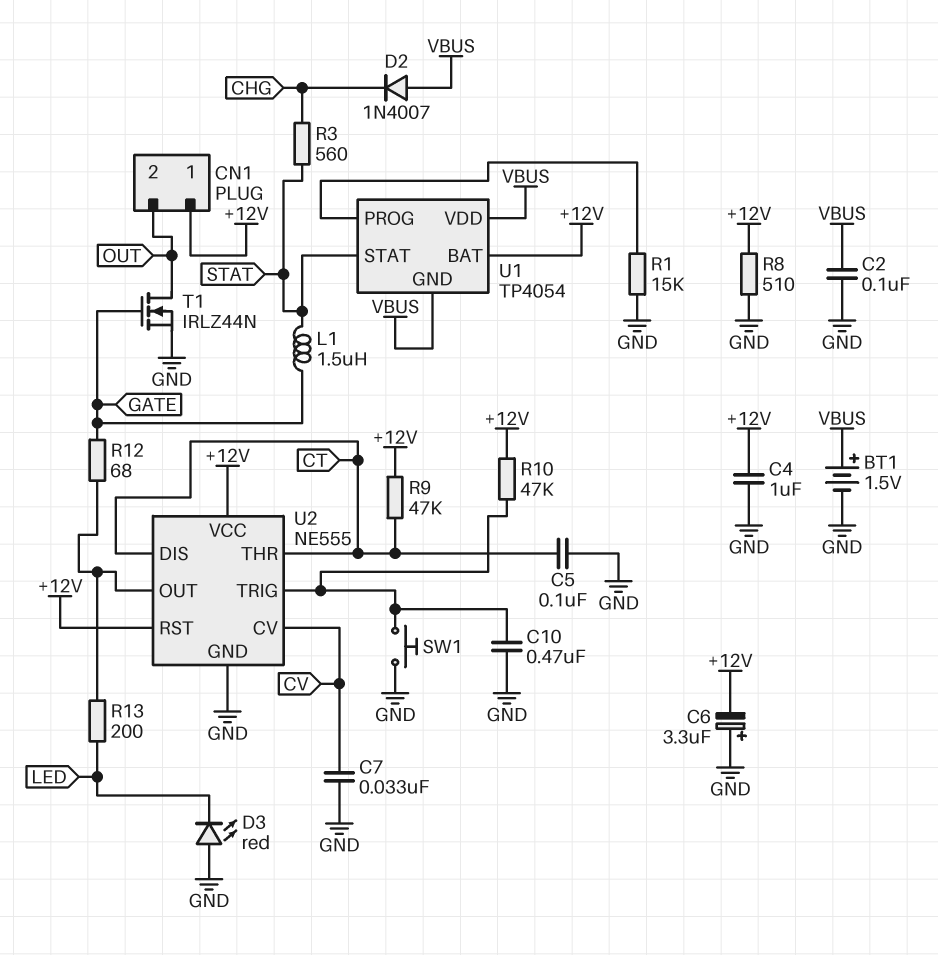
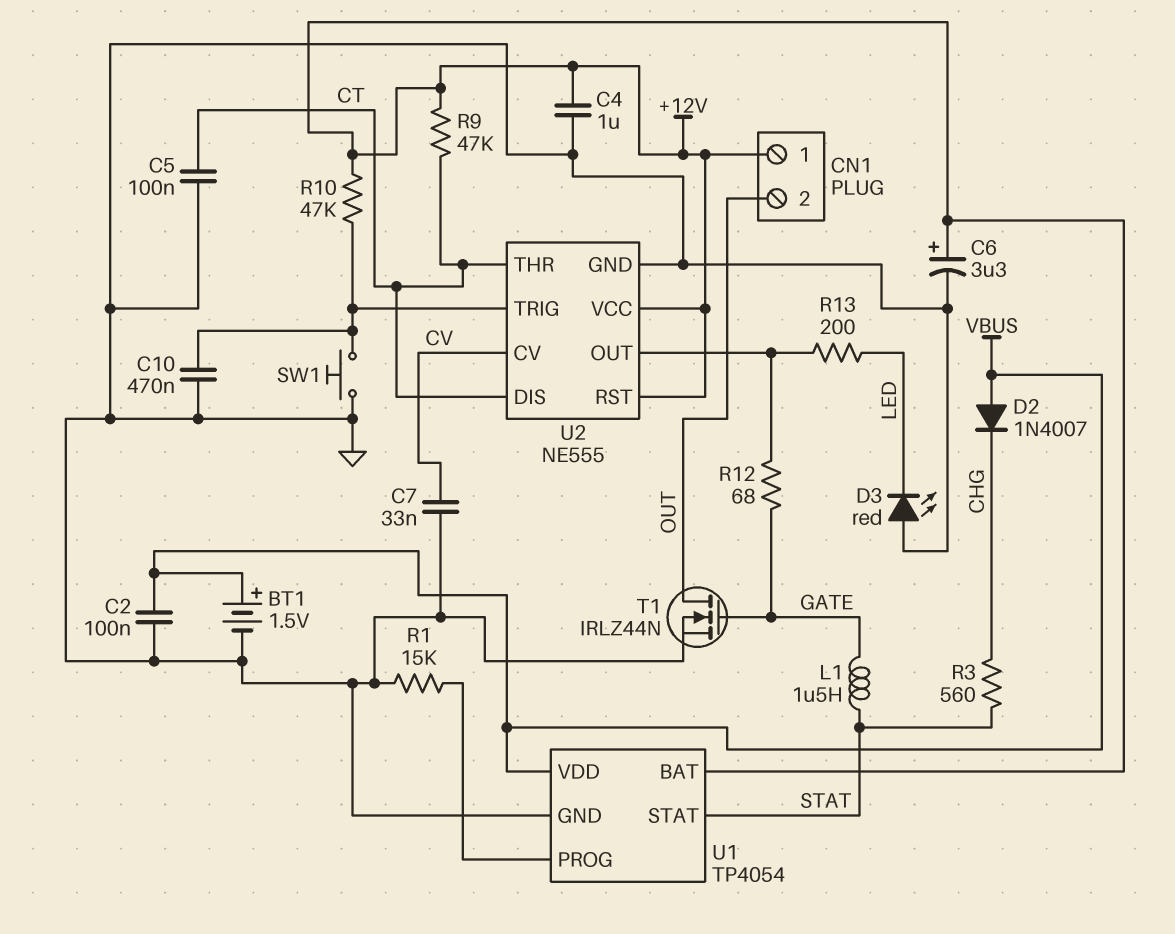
C6: 3.3uF (plus GND, minus +12V) -> 3.3uF (plus +12V, minus GND)
R8: 510 (+12V, GND) -> none
U1 pin GND: VBUS -> GND

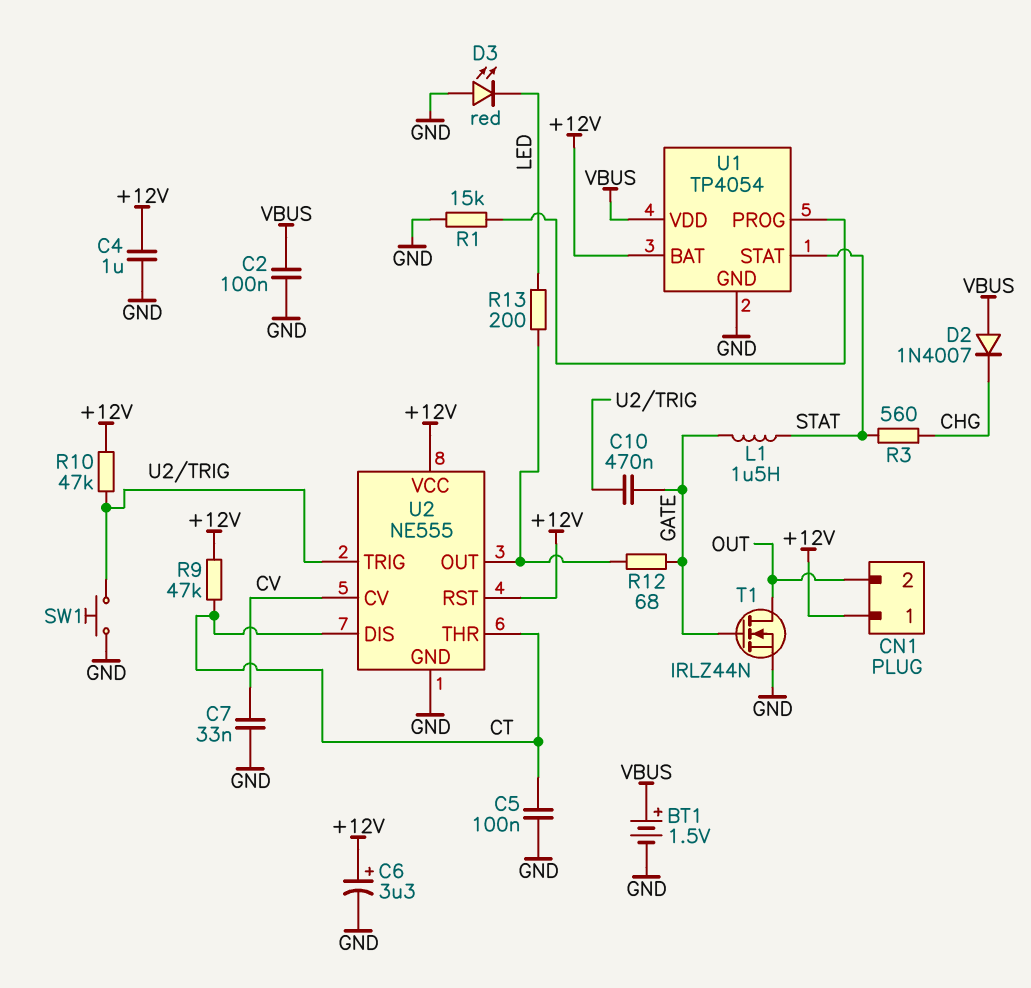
C10: 470nF (GND, U2/TRIG) -> 470nF (GATE, U2/TRIG)

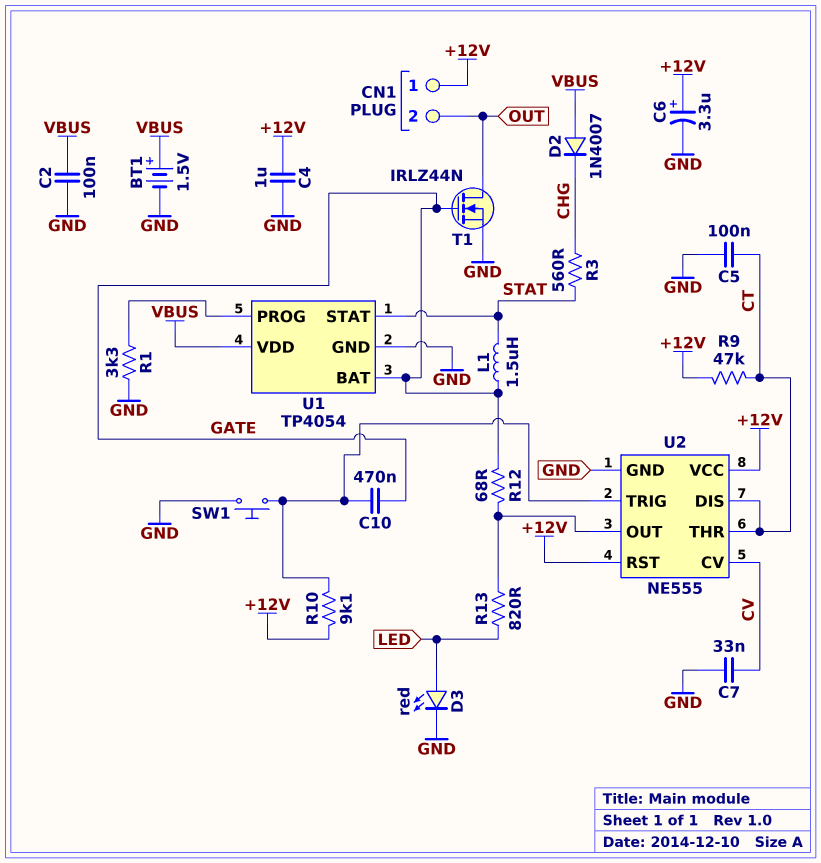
D3: LED red (A GND, K LED) -> LED red (A LED, K GND)
R1: 15k (GND, U1/PROG) -> 3.3k (GND, U1/PROG)
R10: 47k (+12V, U2/TRIG) -> 9.1k (+12V, U2/TRIG)
R13: 200 (LED, U2/OUT) -> 820 (LED, U2/OUT)
U1 pin BAT: +12V -> GATE

